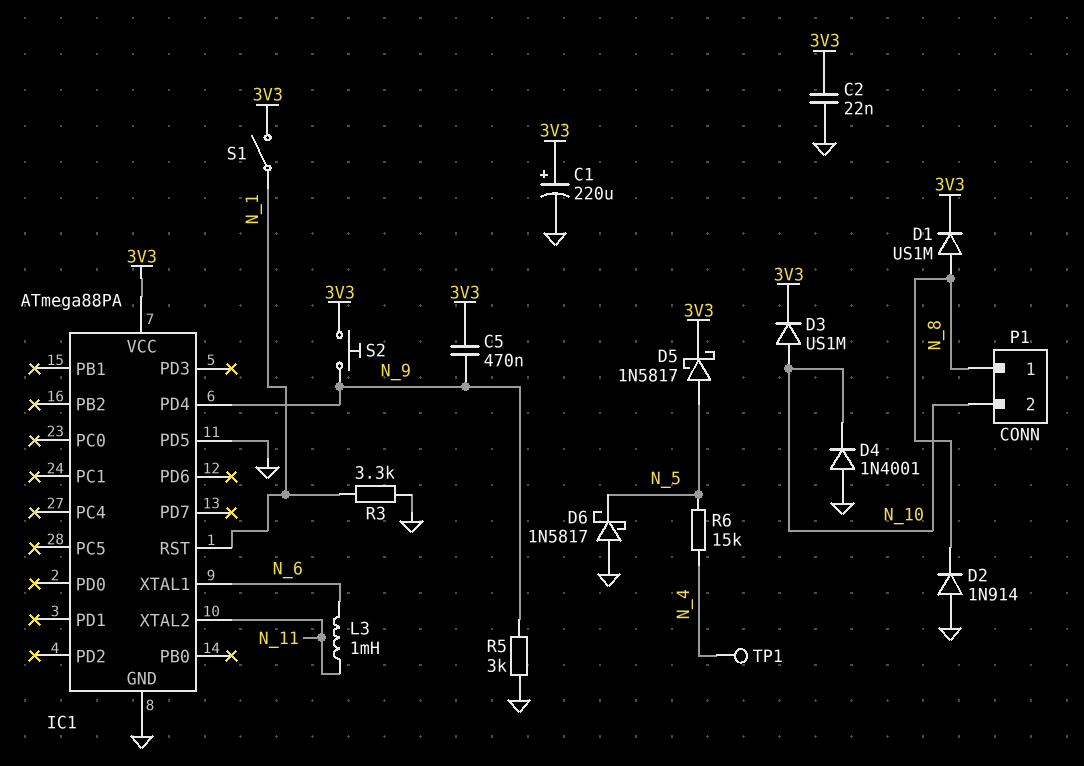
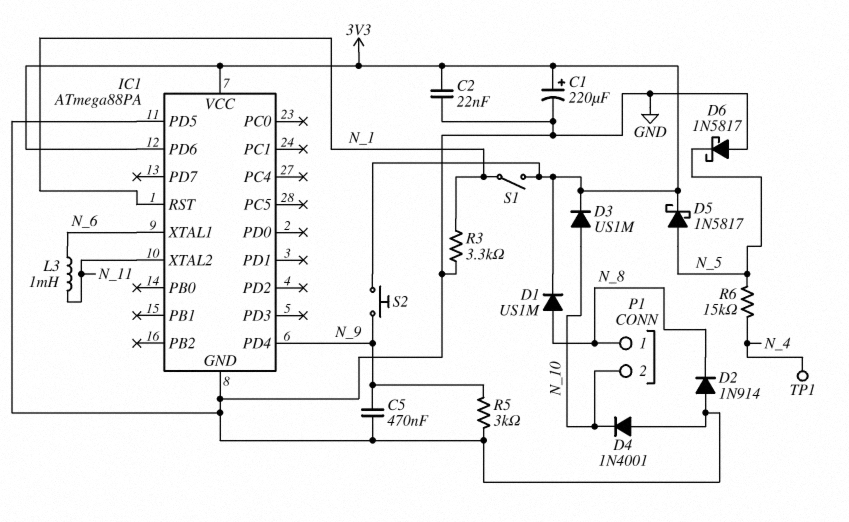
C5: 470nF (3V3, N_9) -> 470nF (GND, N_9)
IC1 pin PD6: none -> 3V3

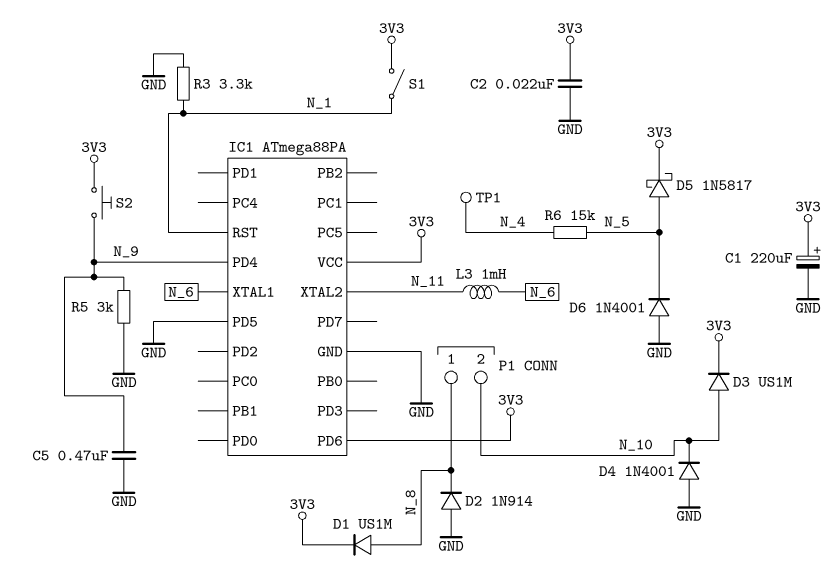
D6: schottky 1N5817 (A GND, K N_5) -> diode 1N4001 (A GND, K N_5)

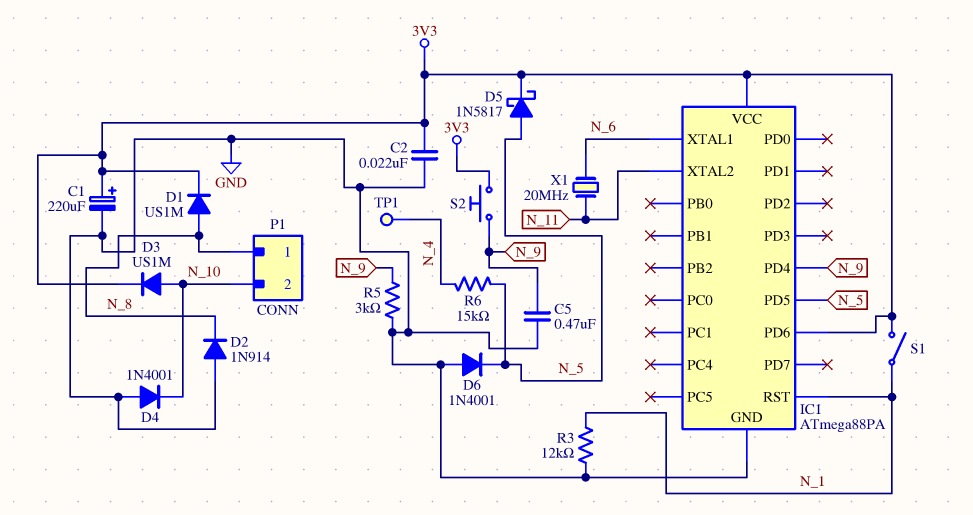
IC1 pin PD5: GND -> N_5
L3: 1mH (N_6, N_11) -> none
R3: 3.3k (GND, N_1) -> 12k (GND, N_1)
X1: none -> 20MHz (N_6, N_11)

